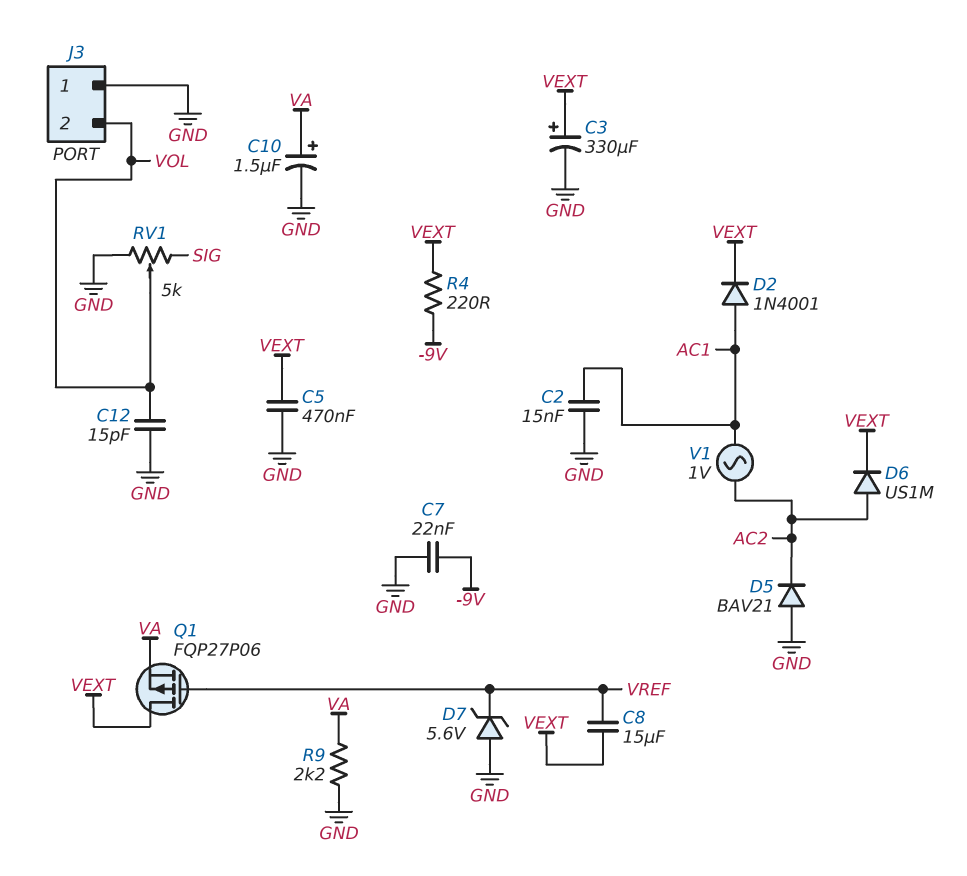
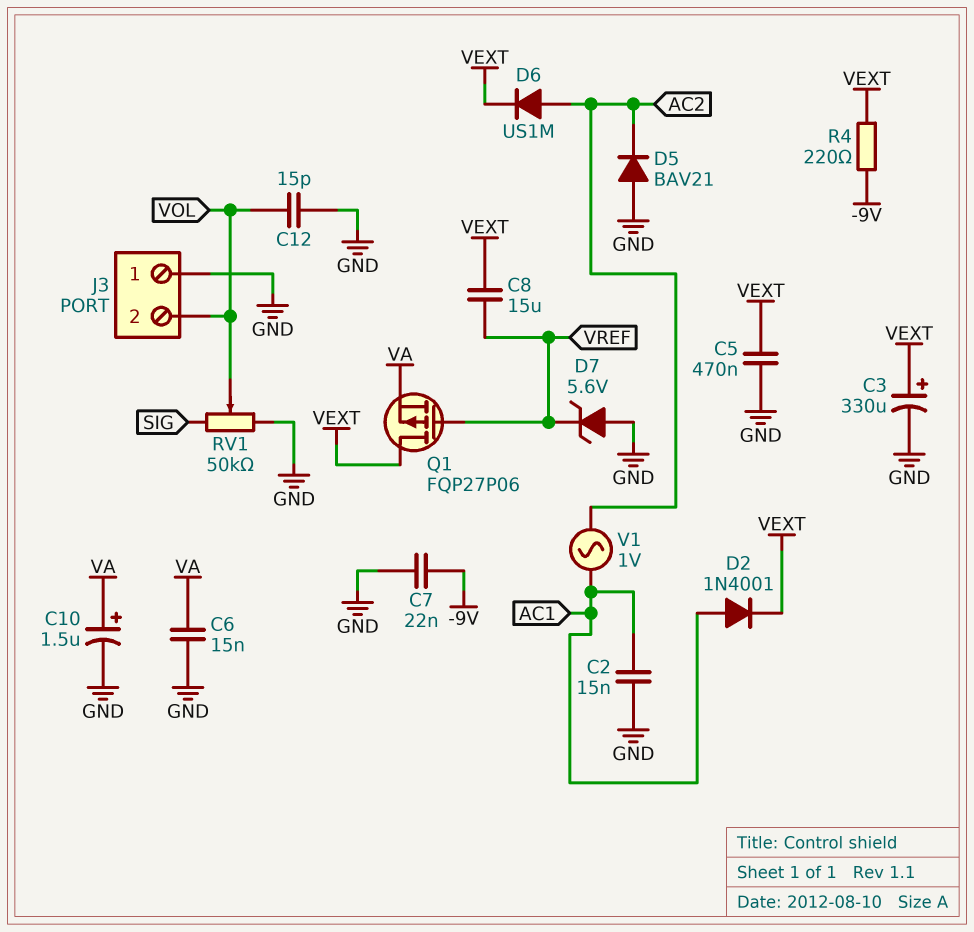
C6: none -> 15nF (GND, VA)
R9: 2.2k (GND, VA) -> none
RV1: 5k (GND, SIG, wiper VOL) -> 50k (GND, SIG, wiper VOL)

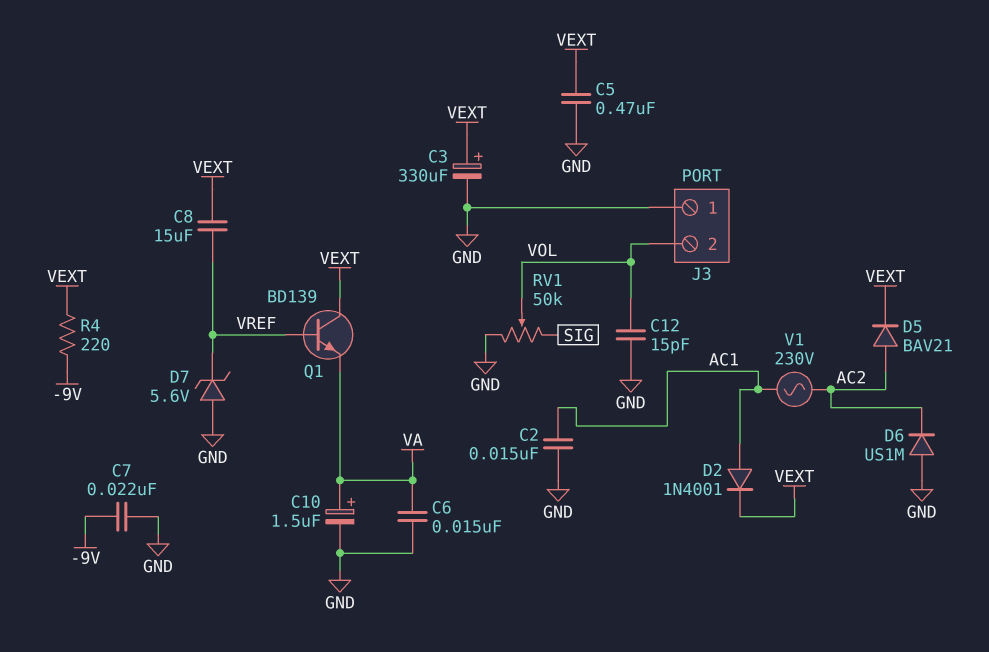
D5: diode BAV21 (A GND, K AC2) -> diode BAV21 (A AC2, K VEXT)
D6: diode US1M (A AC2, K VEXT) -> diode US1M (A GND, K AC2)
Q1: PMOS FQP27P06 (G VREF, D VEXT, S VA) -> NPN BD139 (B VREF, C VEXT, E VA)
V1: AC 1V (AC1, AC2) -> AC 230V (AC1, AC2)

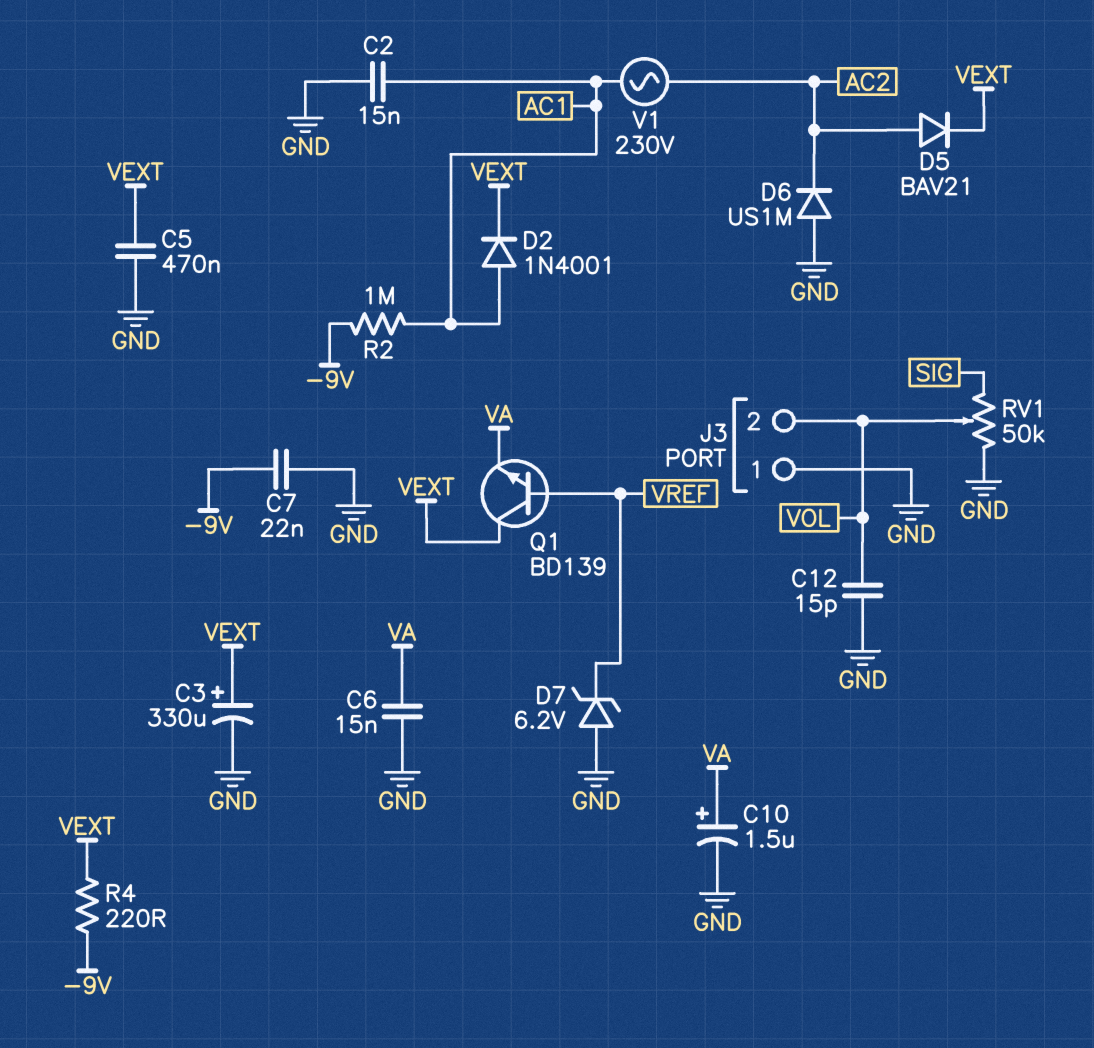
C8: 15uF (VEXT, VREF) -> none
D7: zener 5.6V (A GND, K VREF) -> zener 6.2V (A GND, K VREF)
R2: none -> 1M (-9V, AC1)

